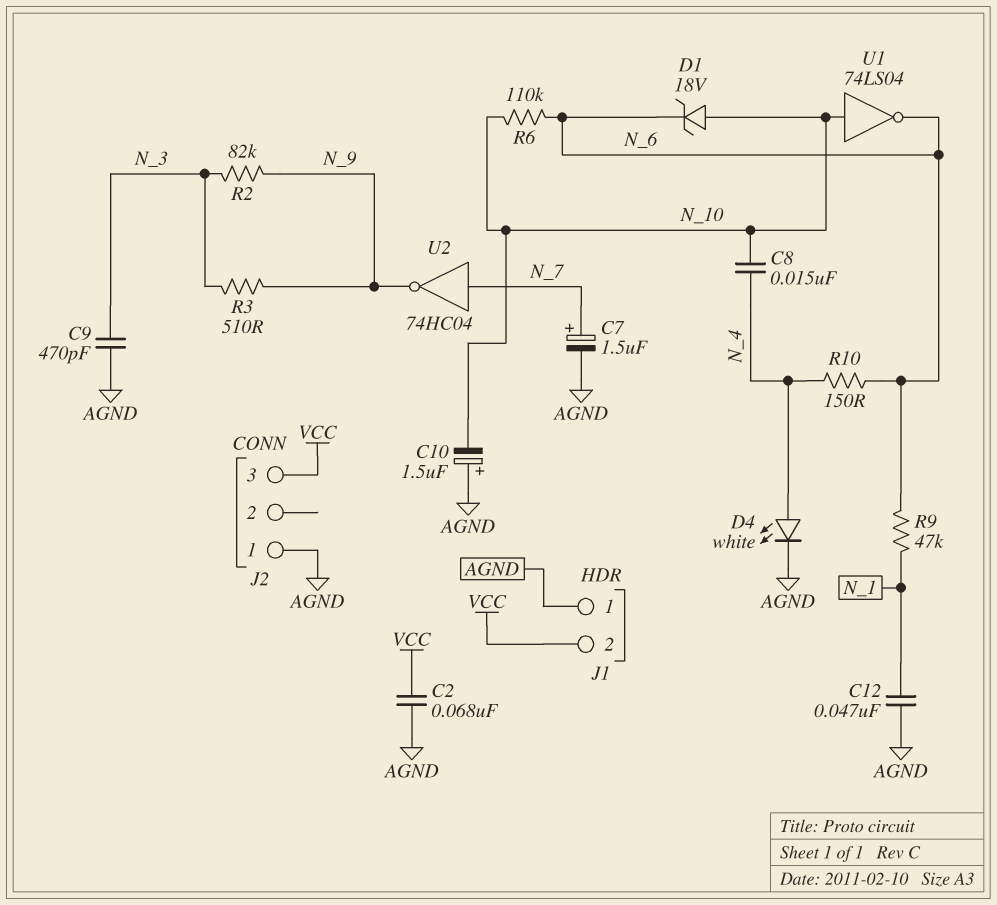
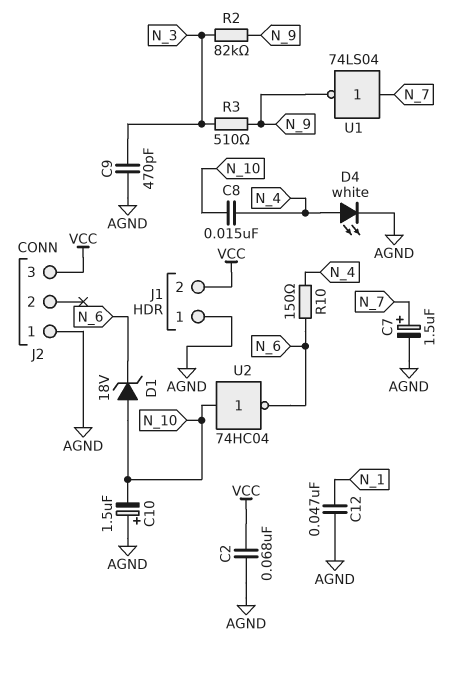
R6: 110k (N_6, N_10) -> none
R9: 47k (N_1, N_6) -> none
U1: NOT 74LS04 (in N_10, out N_6) -> NOT 74LS04 (in N_7, out N_9)
U2: NOT 74HC04 (in N_7, out N_9) -> NOT 74HC04 (in N_10, out N_6)

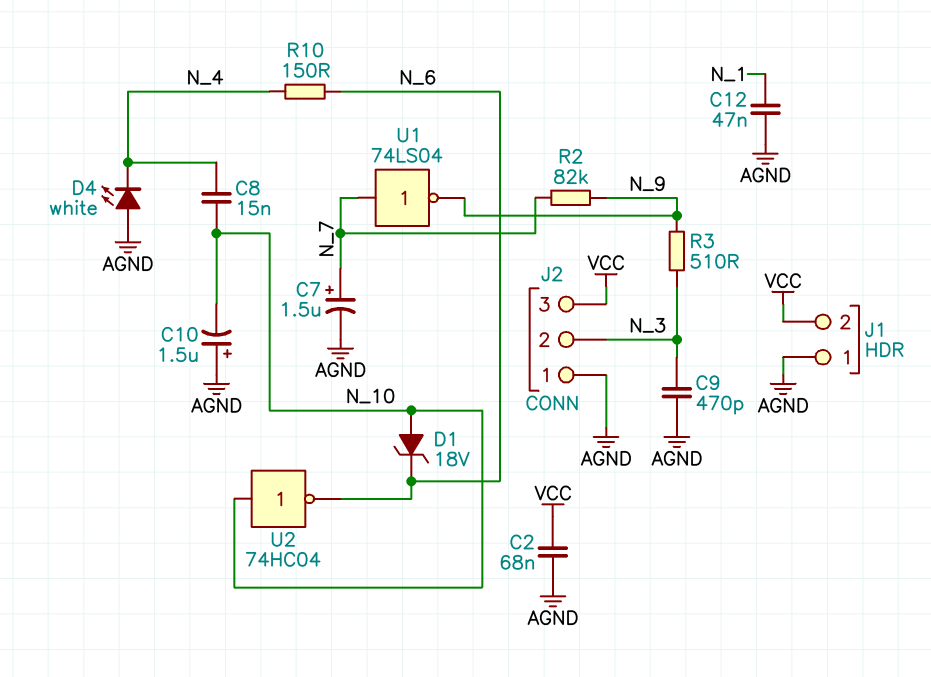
D4: LED white (A N_4, K AGND) -> LED white (A AGND, K N_4)
J2 pin 2: none -> N_3
R2: 82k (N_3, N_9) -> 82k (N_7, N_9)

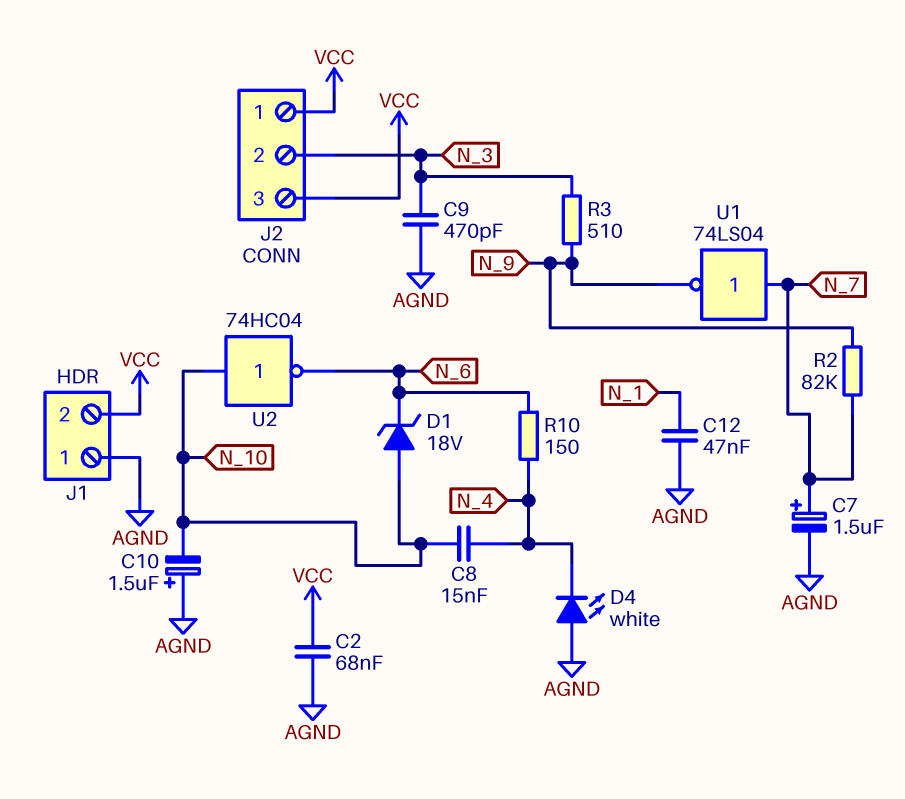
J2 pin 1: AGND -> VCC

